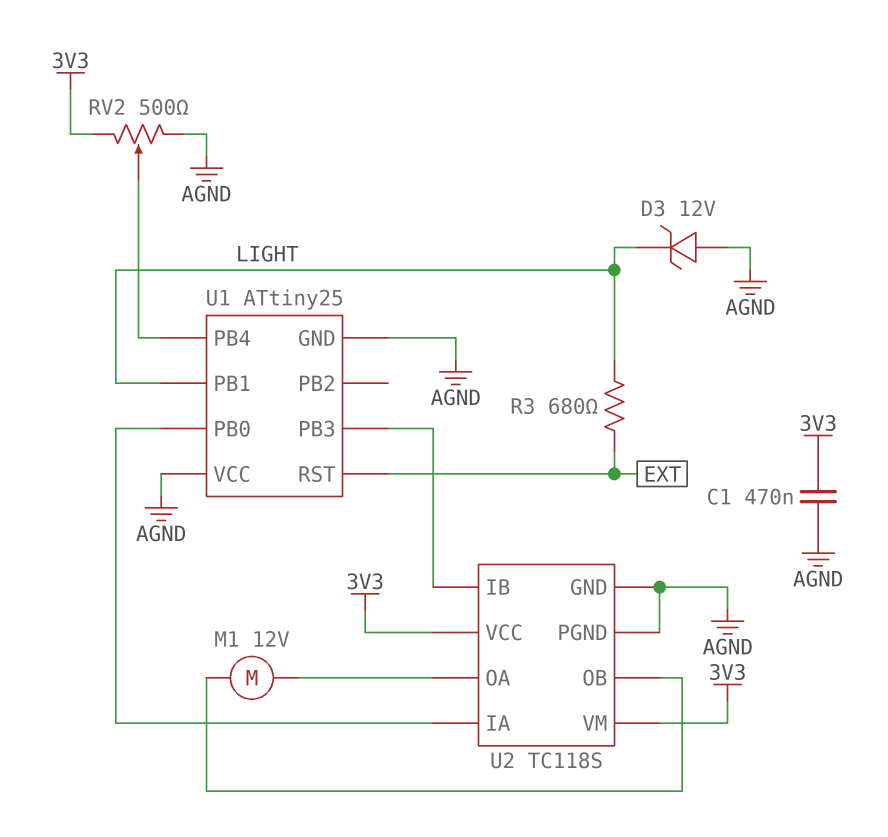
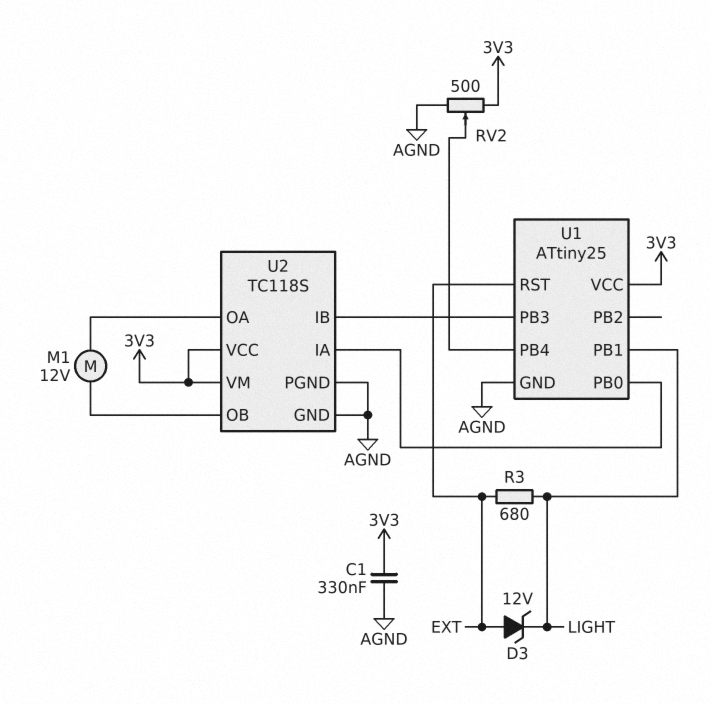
C1: 470nF (3V3, AGND) -> 330nF (3V3, AGND)
D3: zener 12V (A AGND, K LIGHT) -> zener 12V (A EXT, K LIGHT)
U1 pin VCC: AGND -> 3V3

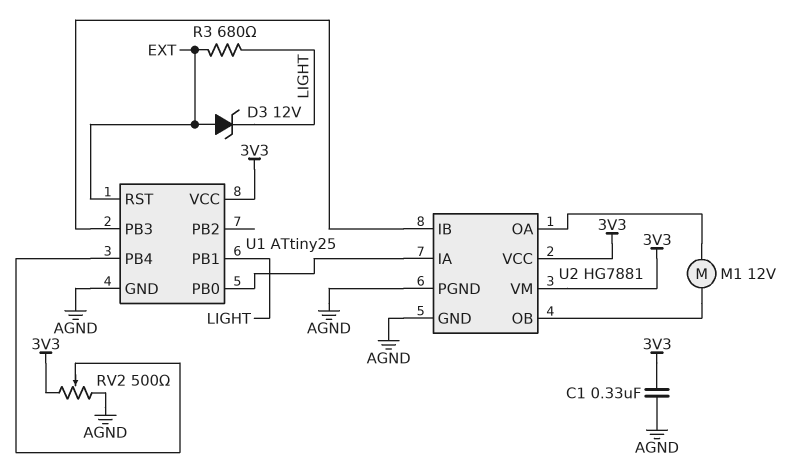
U2: TC118S -> HG7881

